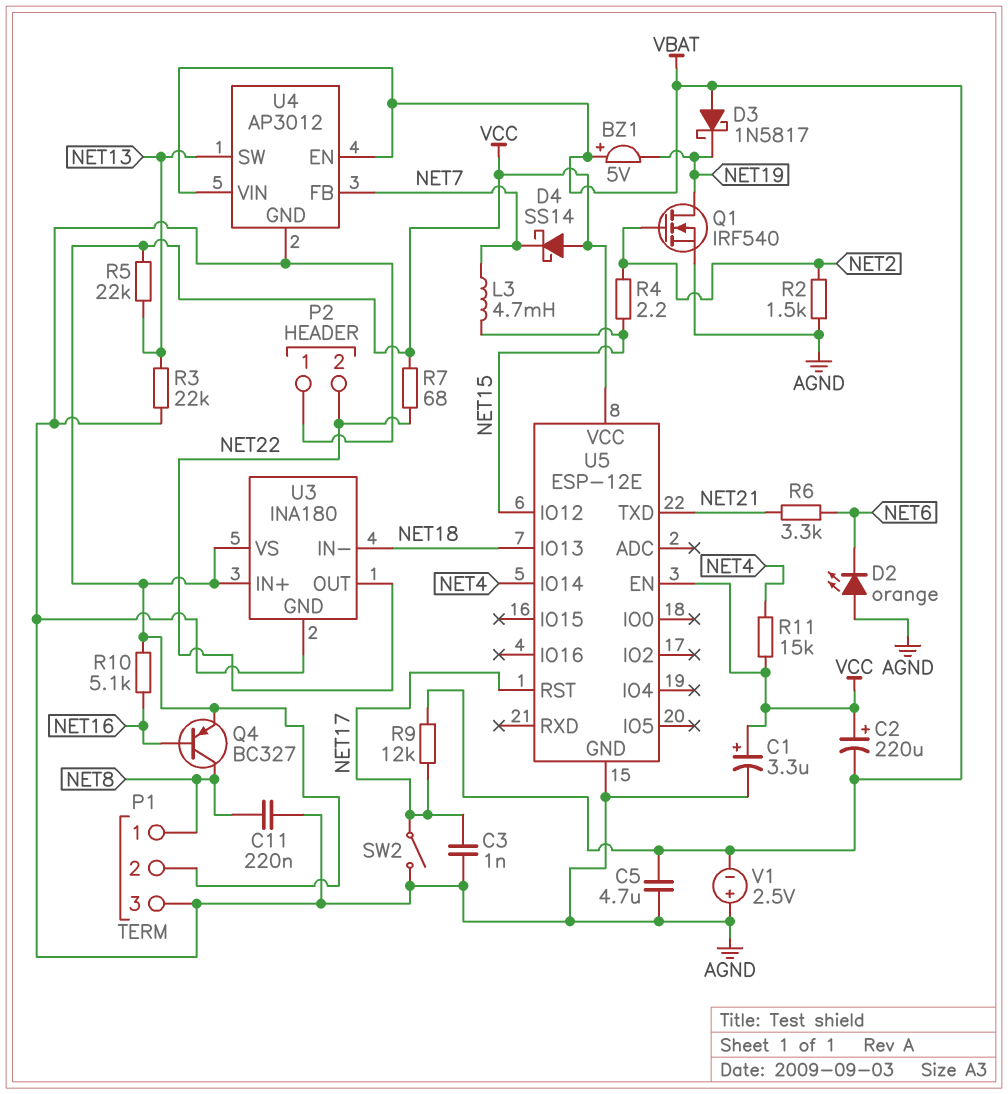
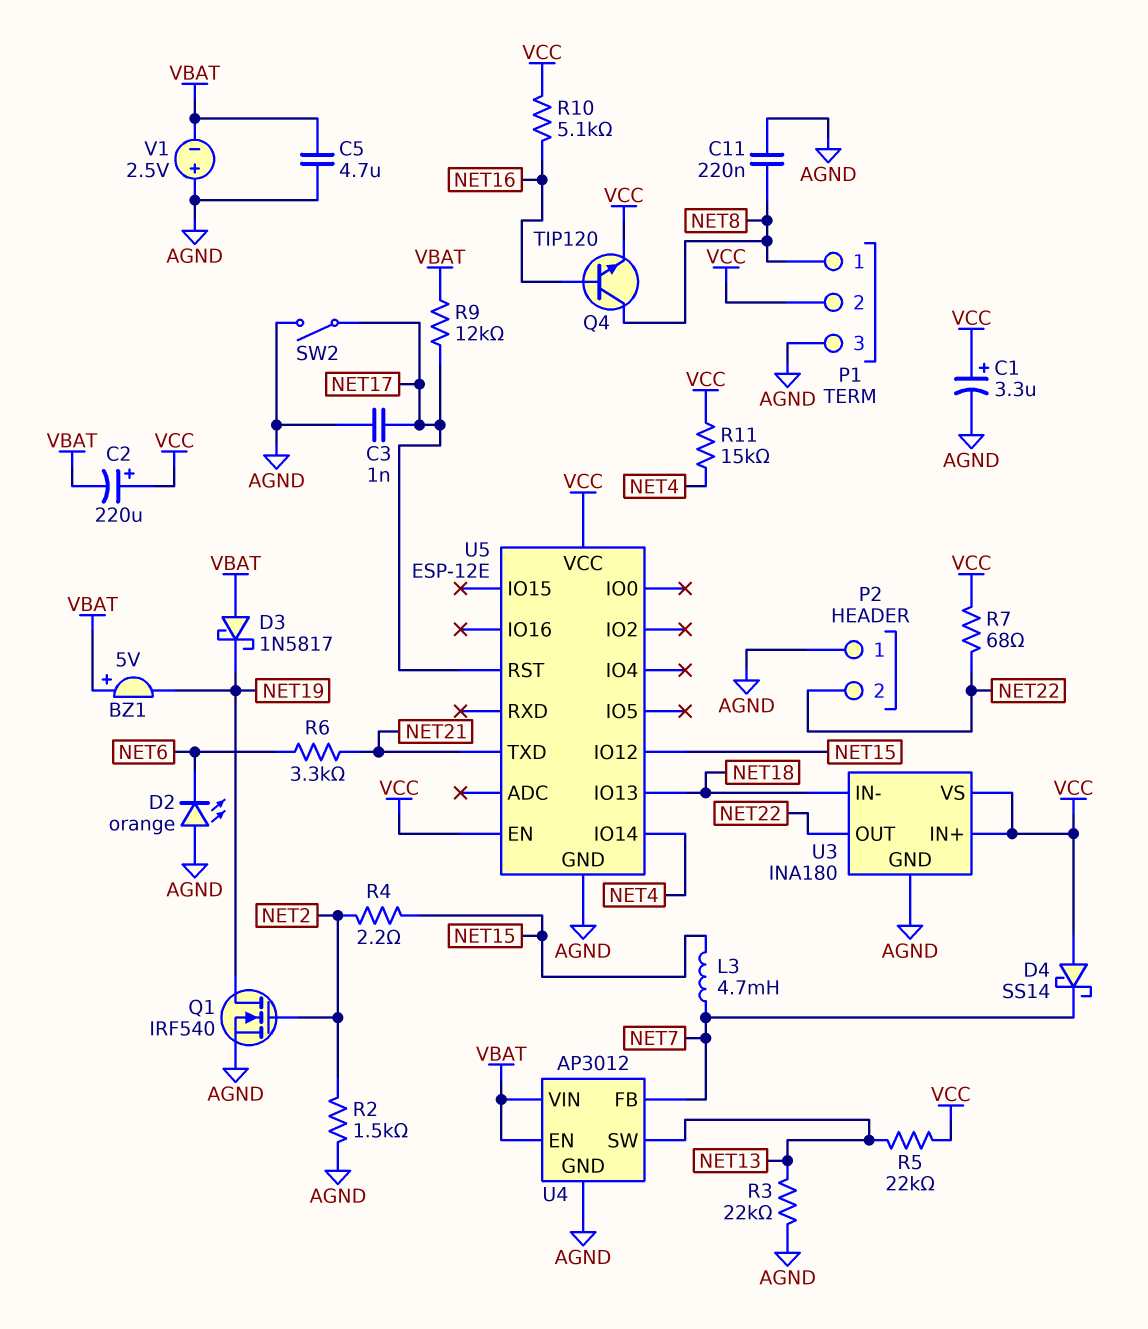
Q4: PNP BC327 (B NET16, C NET8, E VCC) -> NPN TIP120 (B NET16, C NET8, E VCC)

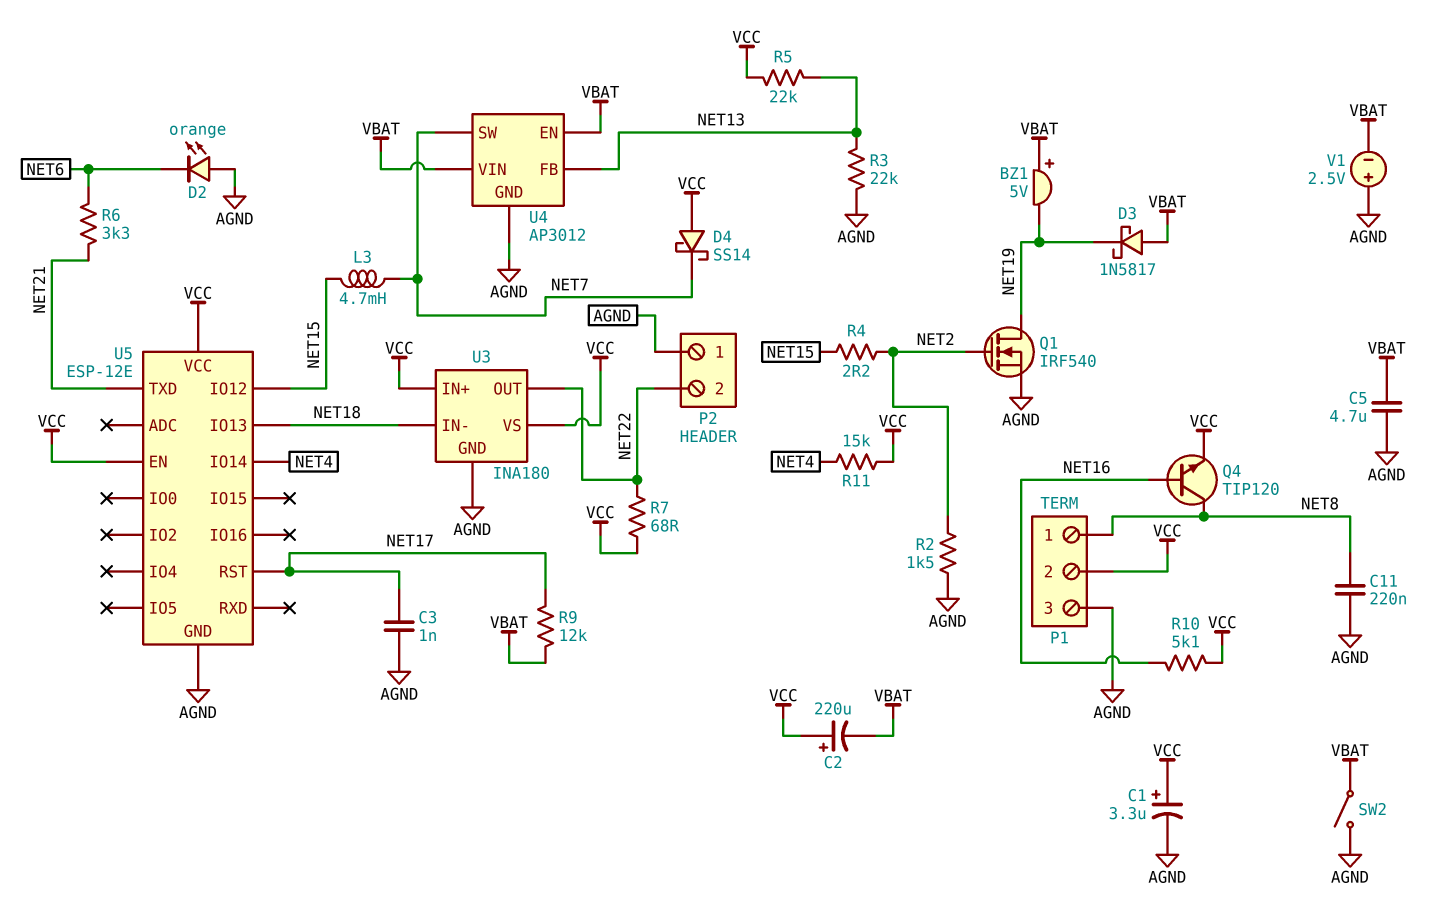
SW2: switch (AGND, NET17) -> switch (AGND, VBAT)
U4 pin FB: NET7 -> NET13
U4 pin SW: NET13 -> NET7

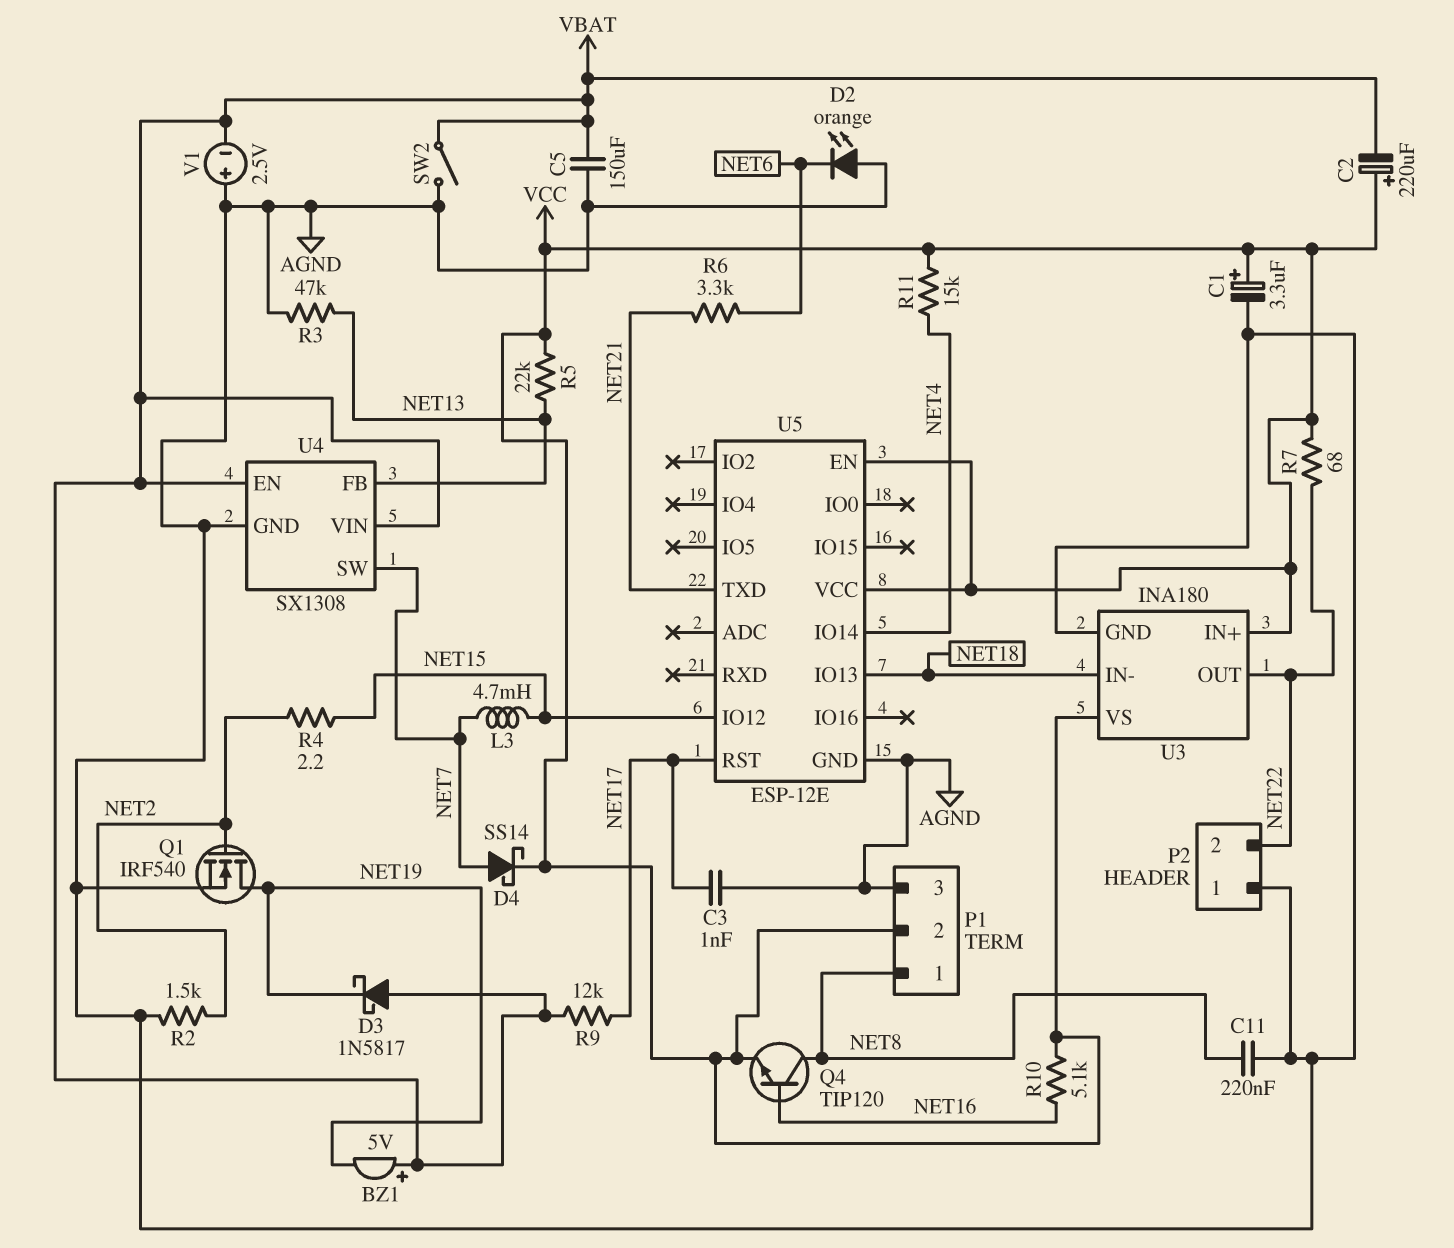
C5: 4.7uF (AGND, VBAT) -> 150uF (AGND, VBAT)
D4: schottky SS14 (A VCC, K NET7) -> schottky SS14 (A NET7, K VCC)
R3: 22k (AGND, NET13) -> 47k (AGND, NET13)
U4: AP3012 -> SX1308

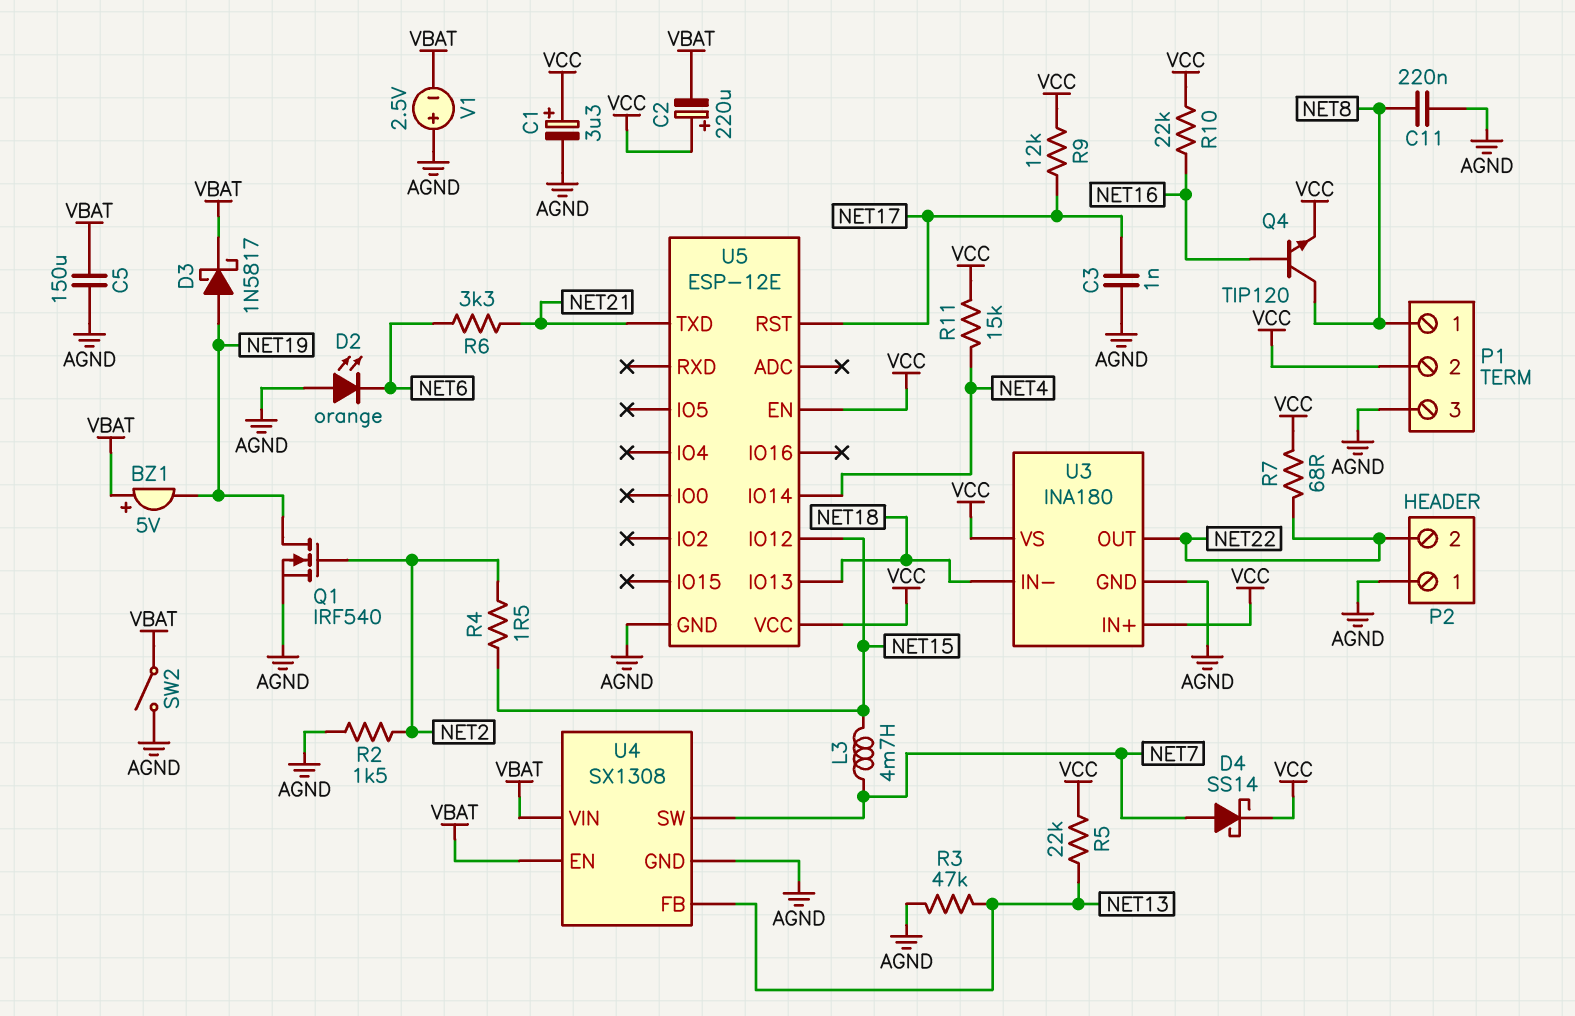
D3: schottky 1N5817 (A VBAT, K NET19) -> schottky 1N5817 (A NET19, K VBAT)
R4: 2.2 (NET2, NET15) -> 1.5 (NET2, NET15)
R9: 12k (NET17, VBAT) -> 12k (NET17, VCC)
R10: 5.1k (NET16, VCC) -> 22k (NET16, VCC)

